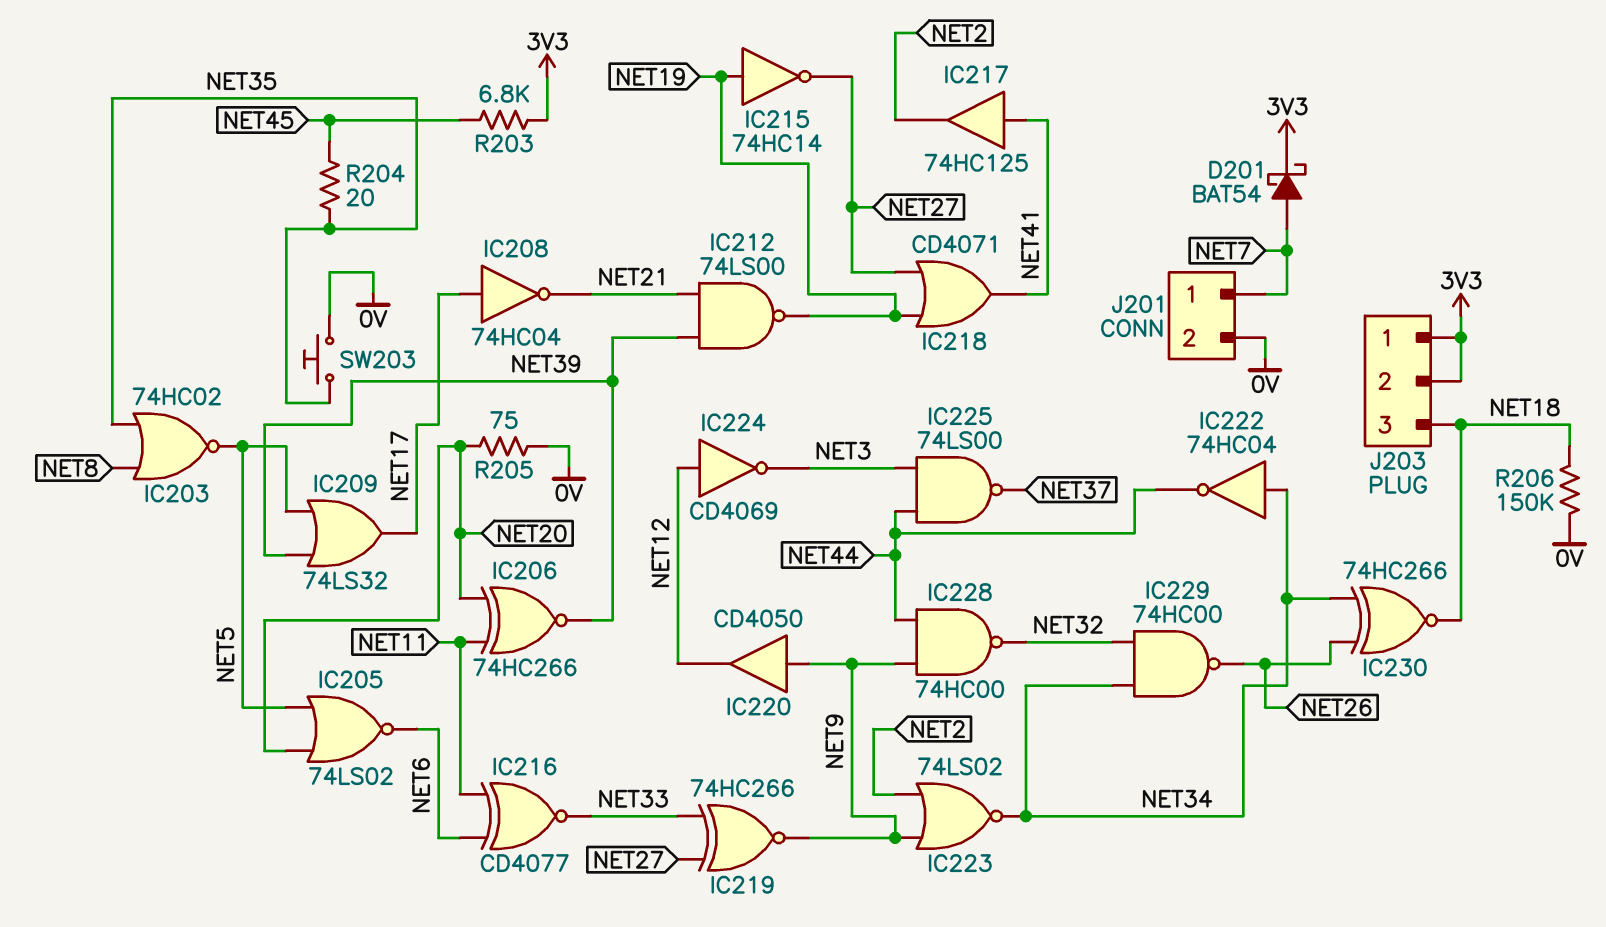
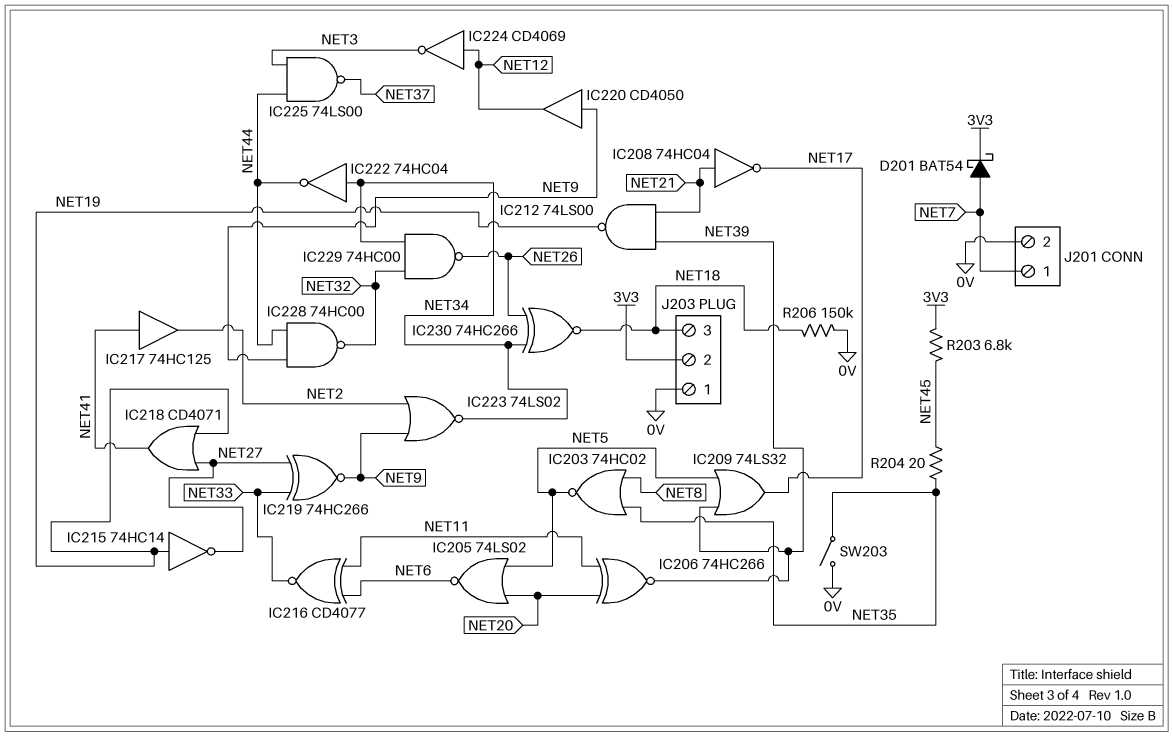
IC208: NOT 74HC04 (in NET17, out NET21) -> NOT 74HC04 (in NET21, out NET17)
J203 pin 1: 3V3 -> 0V
R205: 75 (0V, NET20) -> none
SW203: button (0V, NET35) -> switch (0V, NET35)

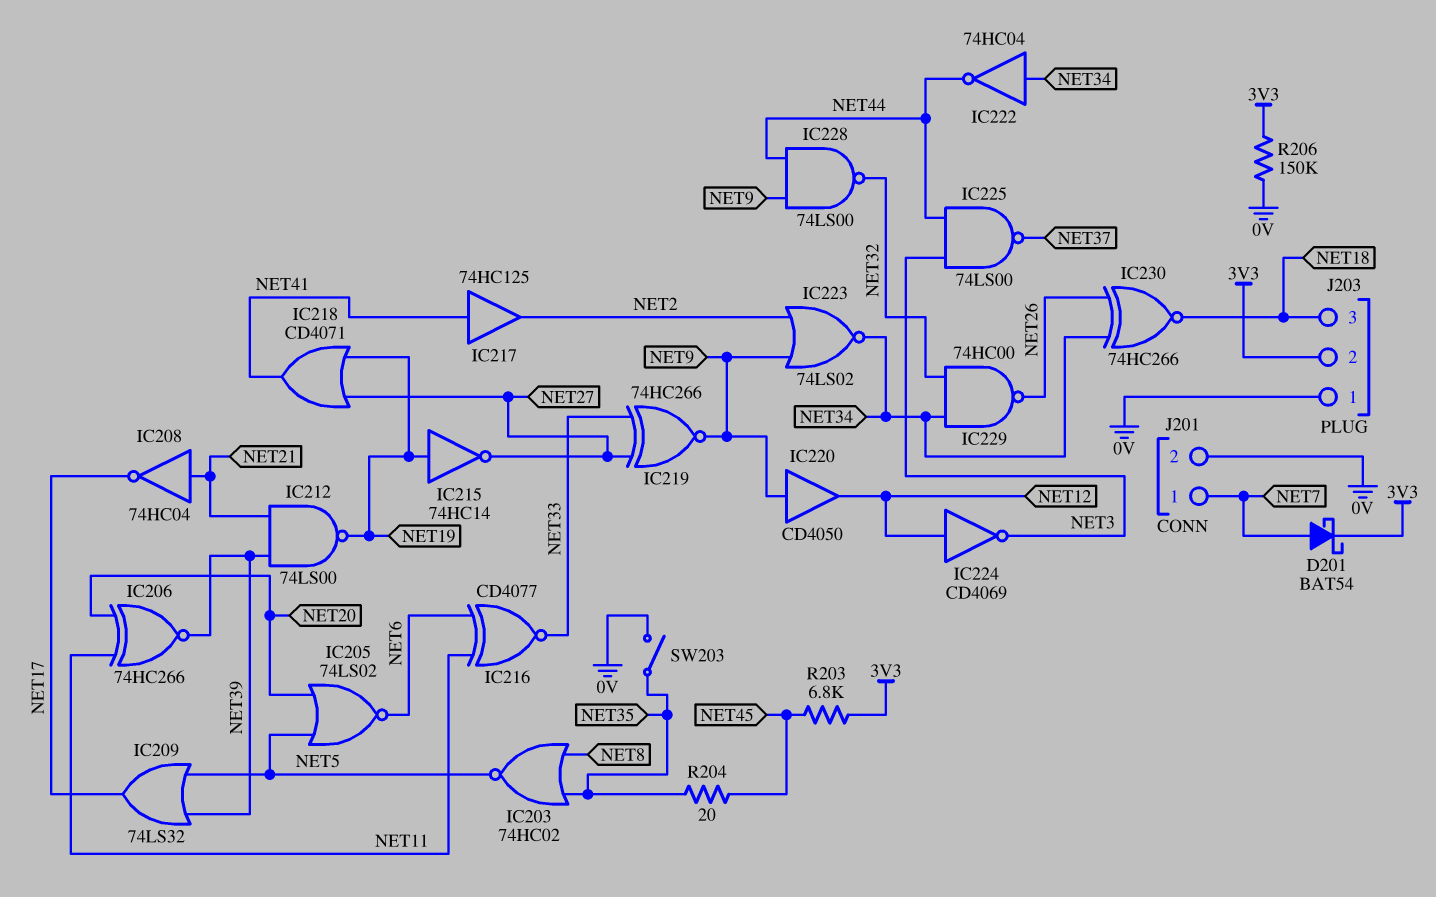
IC228: NAND 74HC00 (in NET9, in NET44, out NET32) -> NAND 74LS00 (in NET9, in NET44, out NET32)
R206: 150k (0V, NET18) -> 150k (0V, 3V3)

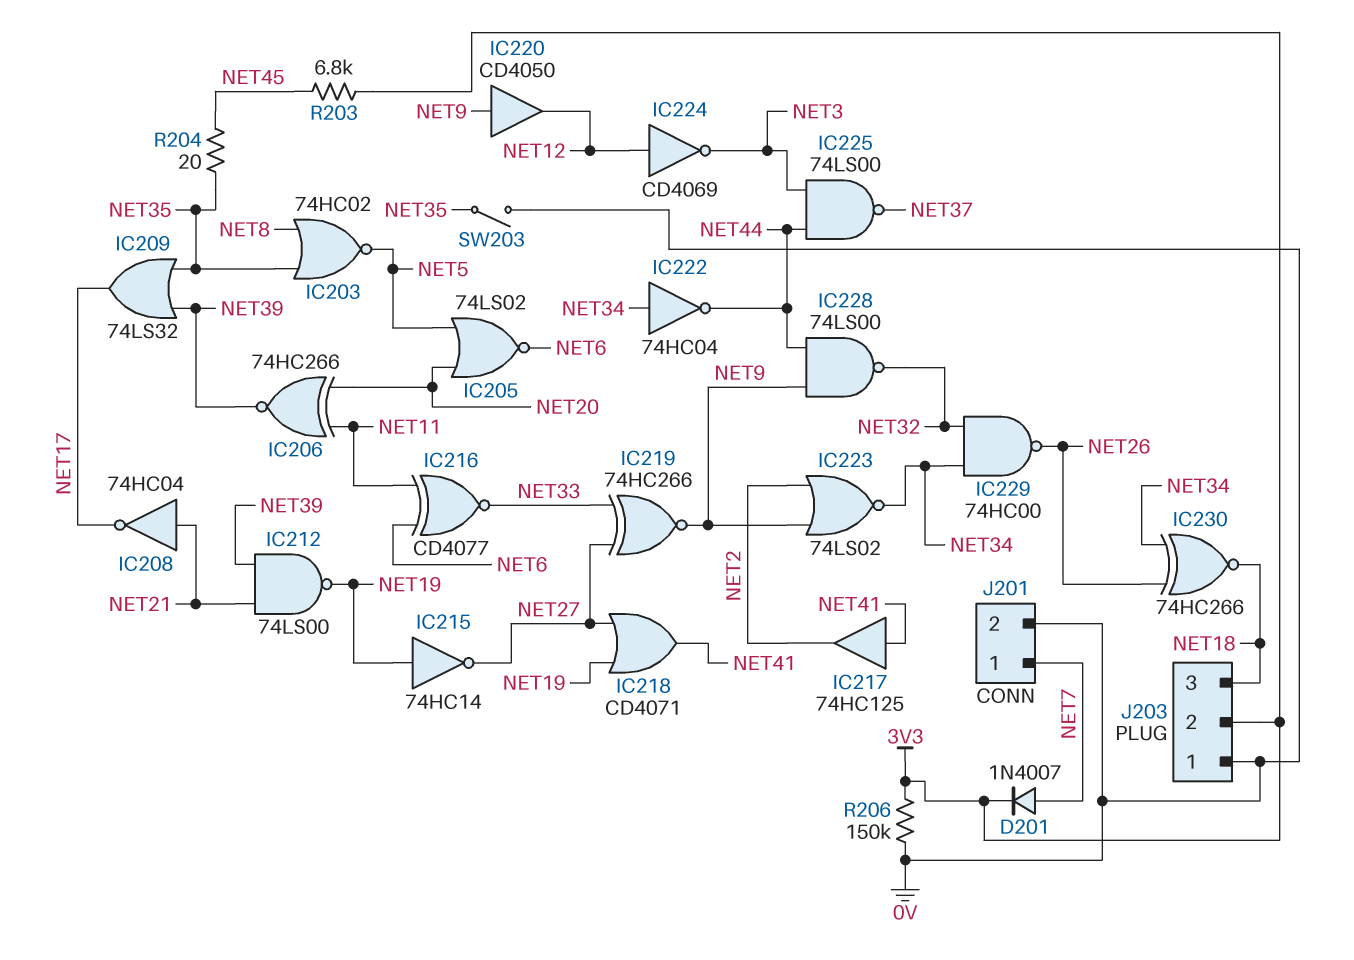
D201: schottky BAT54 (A NET7, K 3V3) -> diode 1N4007 (A NET7, K 3V3)
IC209: OR 74LS32 (in NET5, in NET39, out NET17) -> OR 74LS32 (in NET35, in NET39, out NET17)

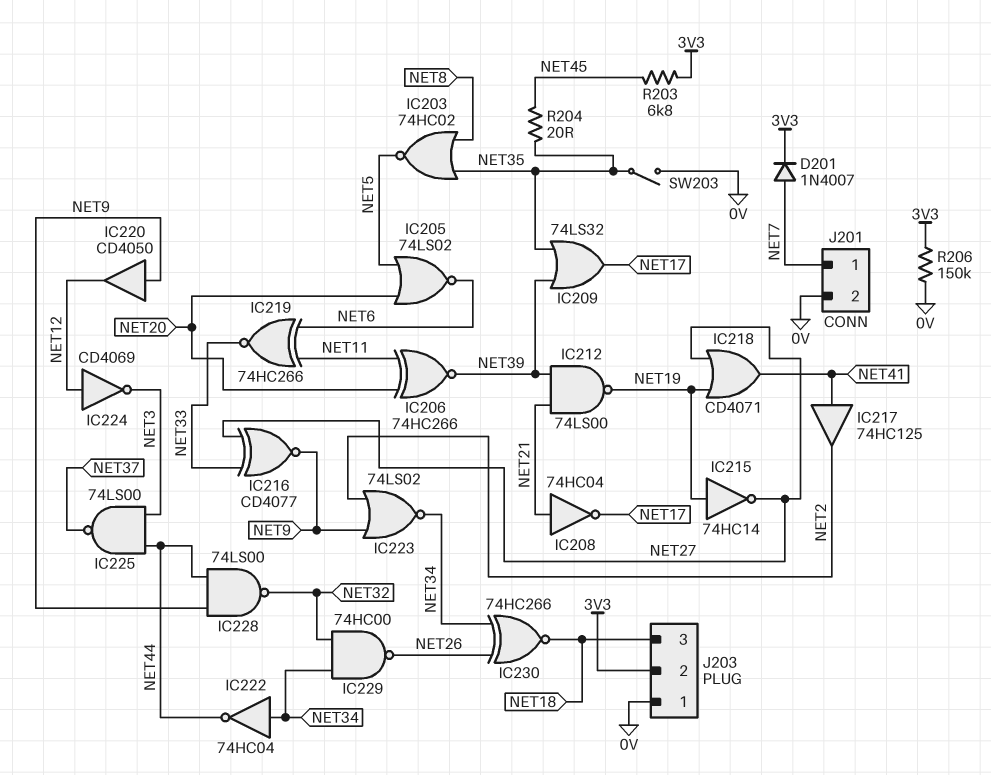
IC216: XNOR CD4077 (in NET6, in NET11, out NET33) -> XNOR CD4077 (in NET27, in NET33, out NET9)
IC219: XNOR 74HC266 (in NET27, in NET33, out NET9) -> XNOR 74HC266 (in NET6, in NET11, out NET33)

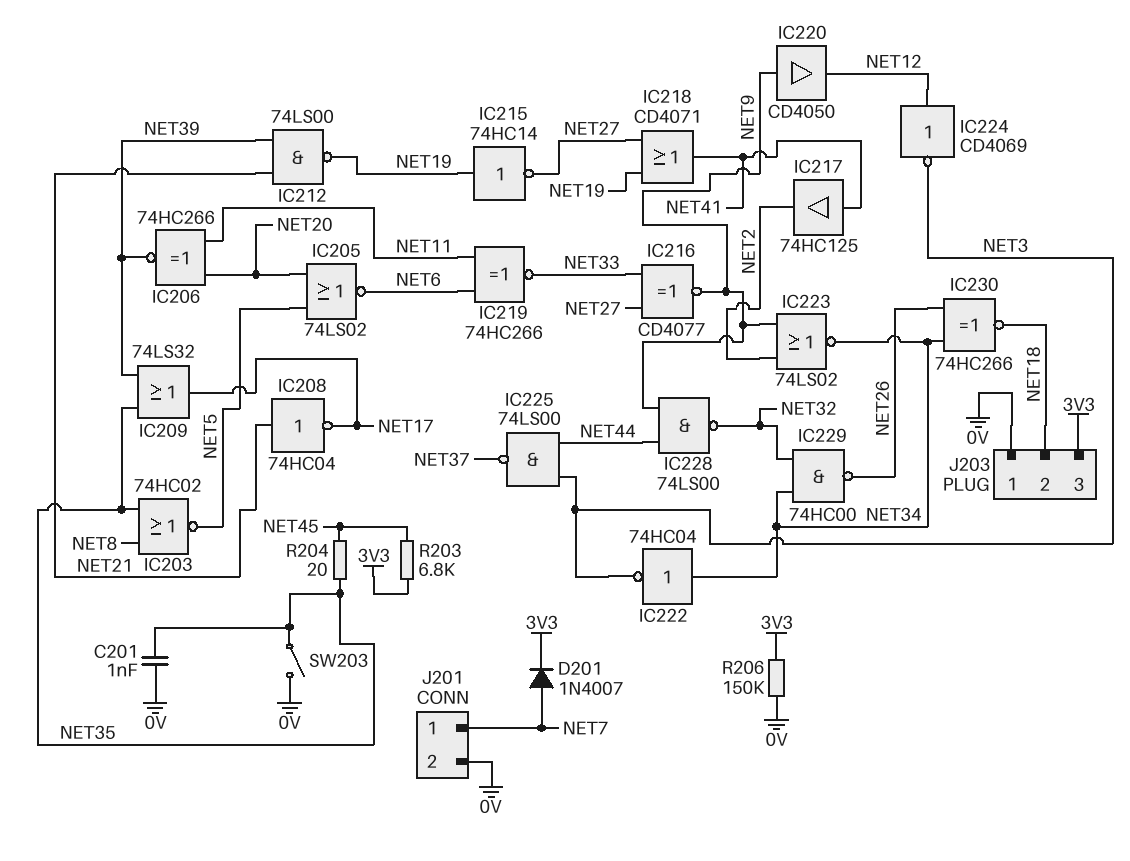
C201: none -> 1nF (0V, NET35)
IC222: NOT 74HC04 (in NET34, out NET44) -> NOT 74HC04 (in NET34, out NET3)
J203 pin 2: 3V3 -> NET18
J203 pin 3: NET18 -> 3V3

